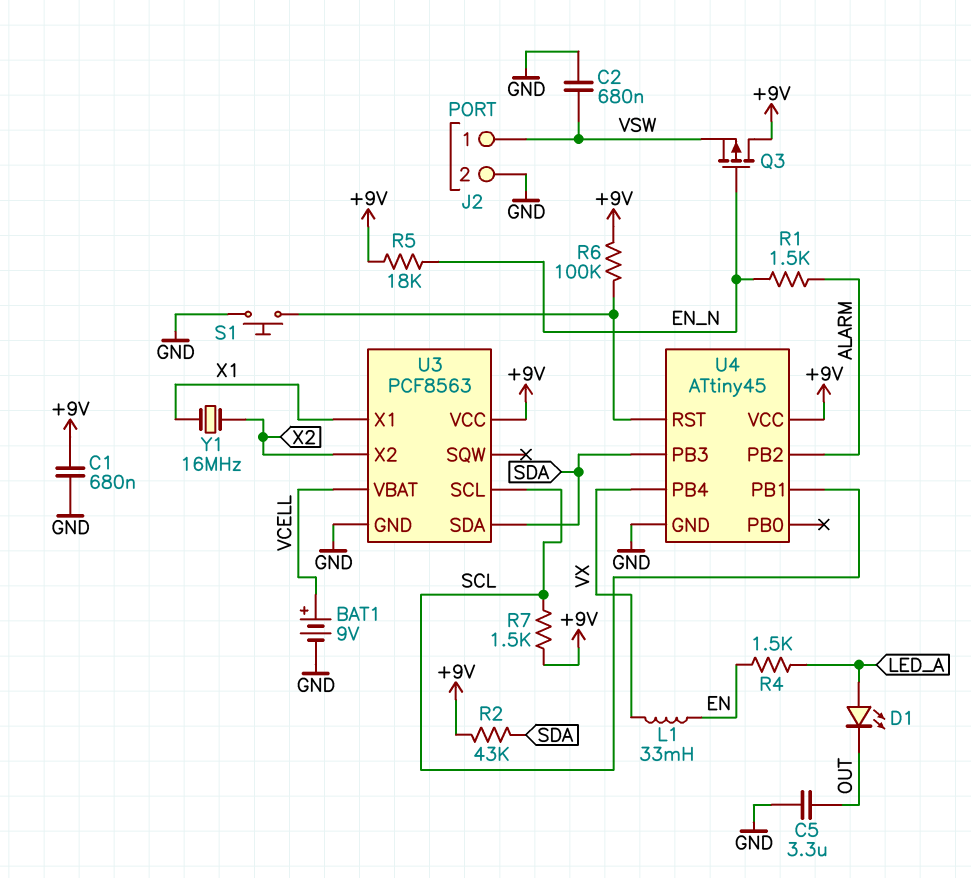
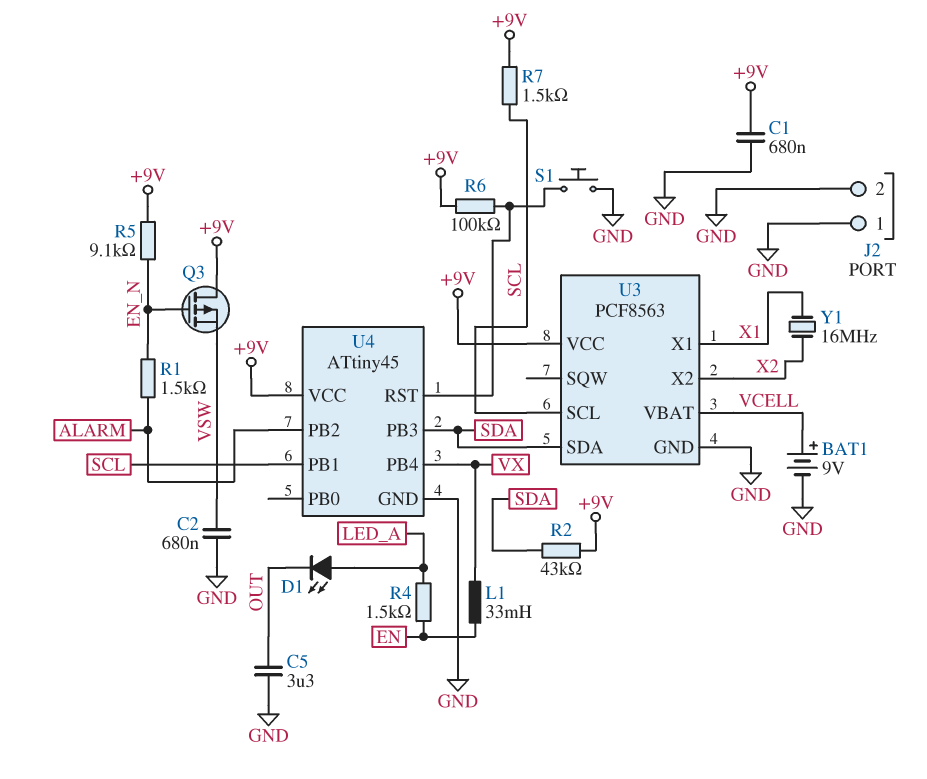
J2 pin 1: VSW -> GND
R5: 18k (+9V, EN_N) -> 9.1k (+9V, EN_N)

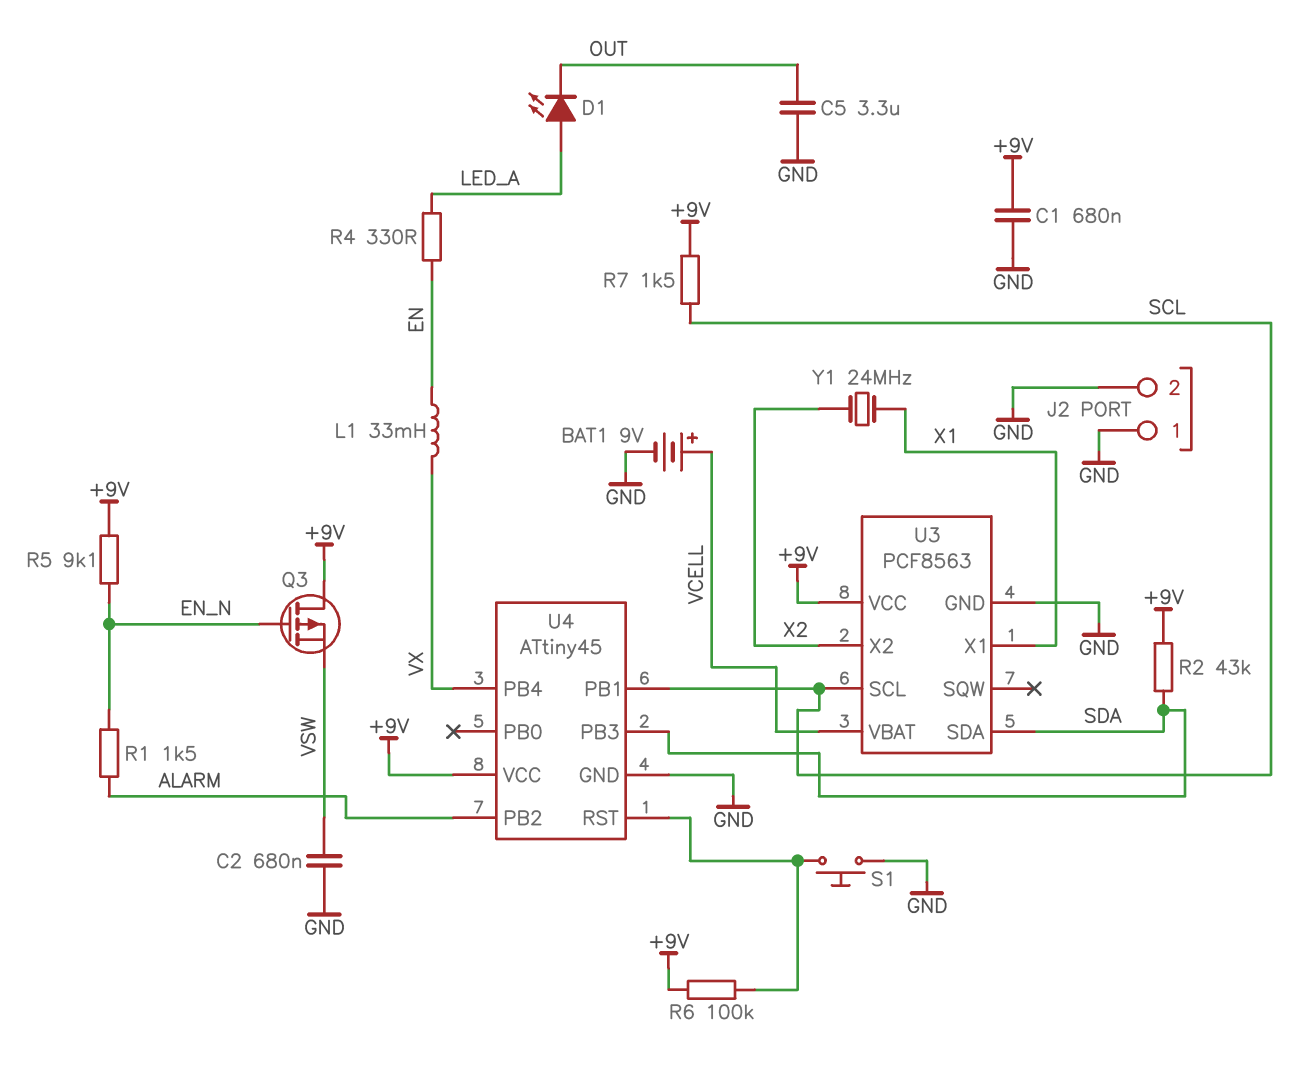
R4: 1.5k (EN, LED_A) -> 330 (EN, LED_A)
Y1: 16MHz (X1, X2) -> 24MHz (X1, X2)

